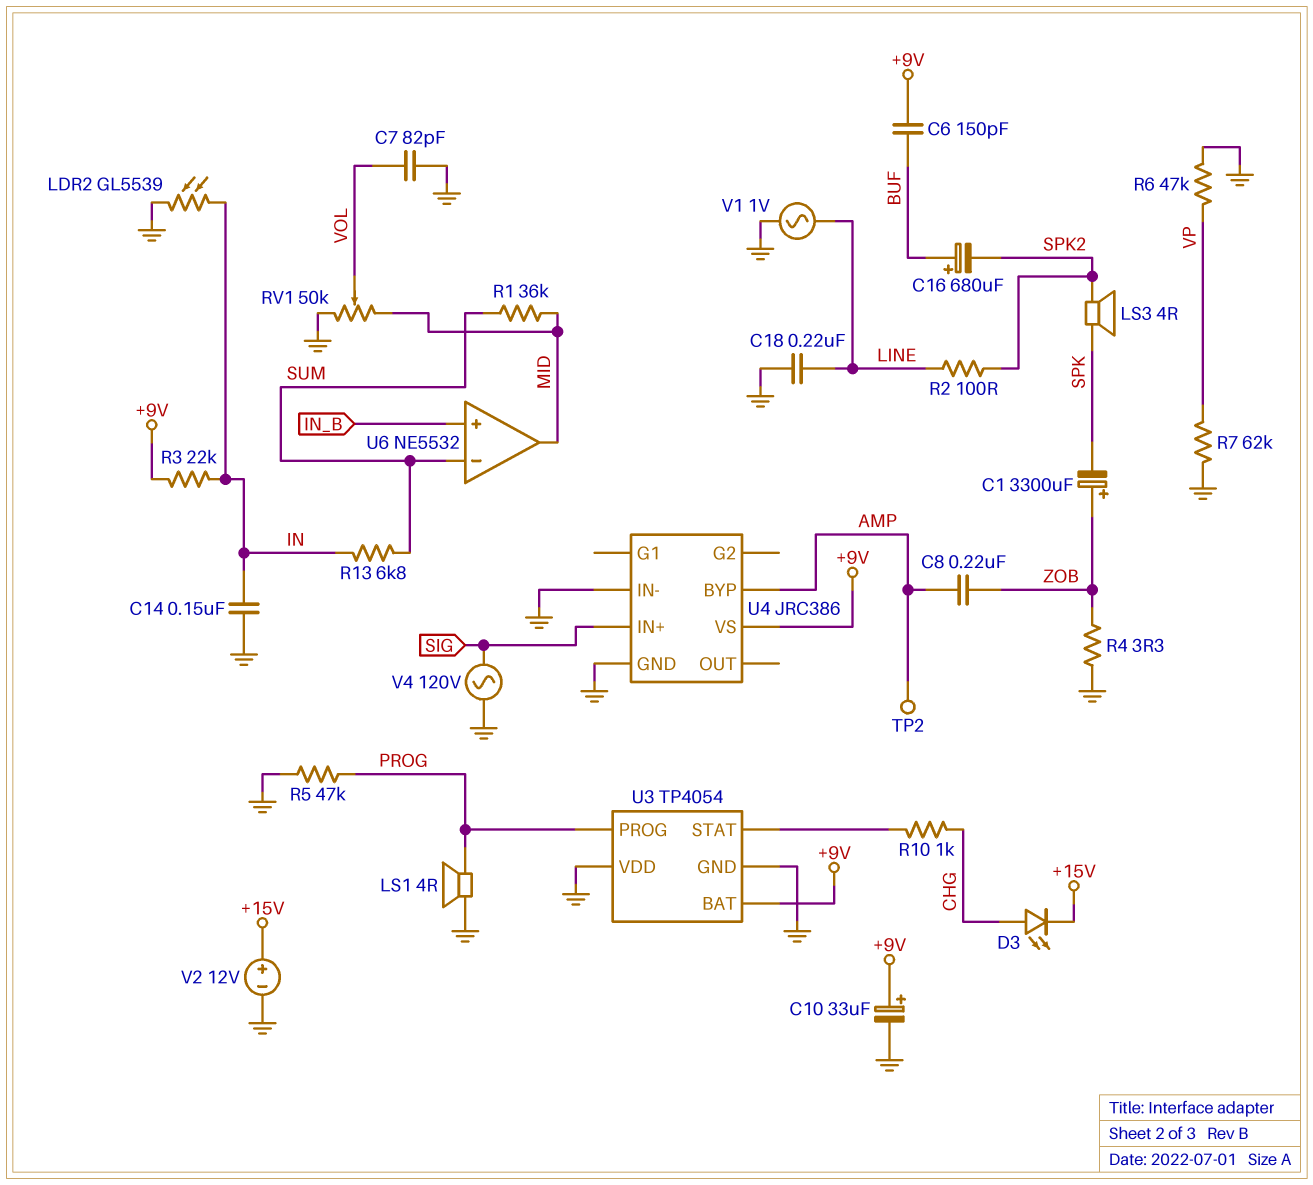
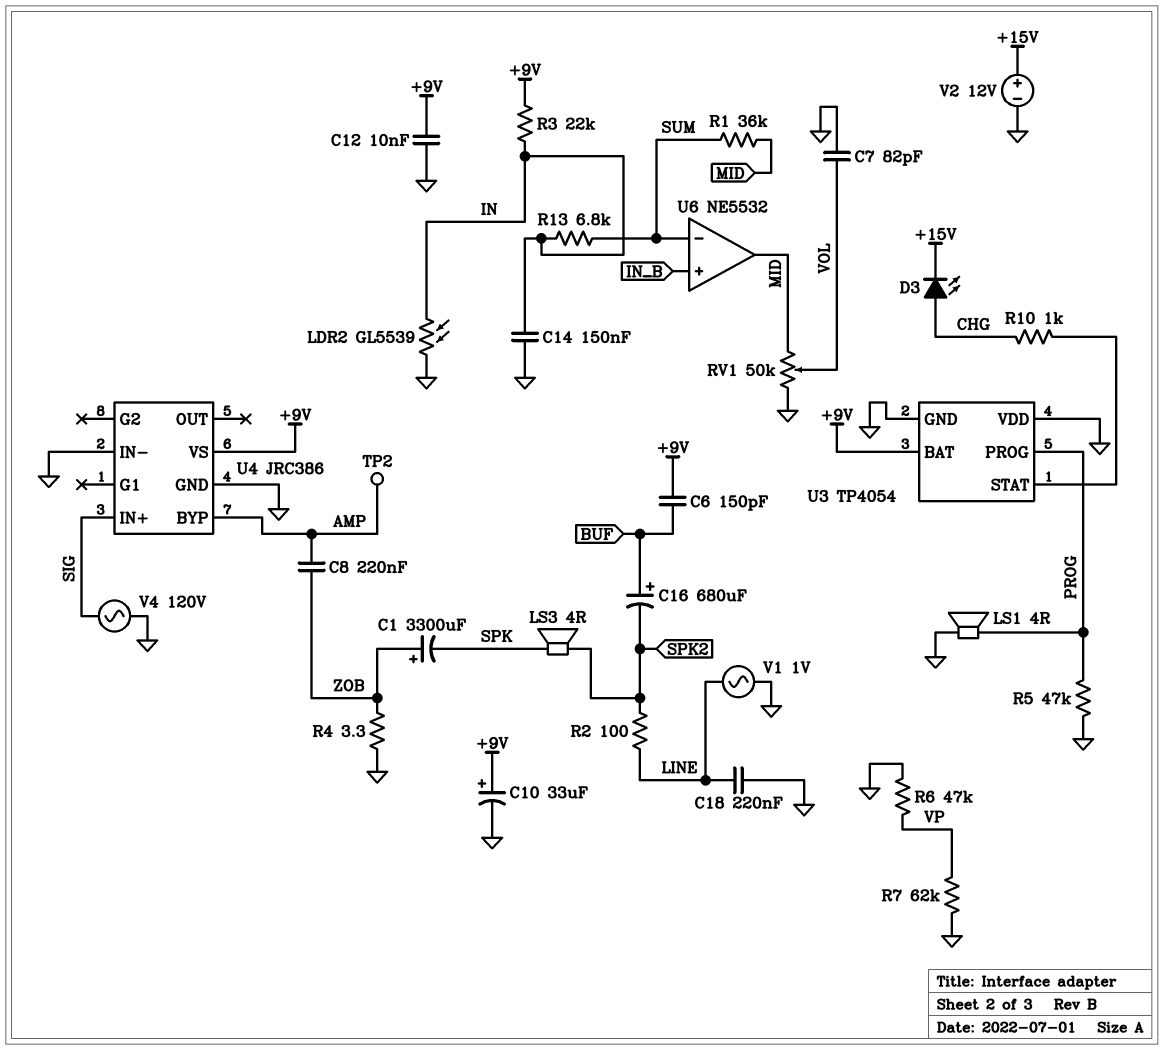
C12: none -> 10nF (+9V, GND)

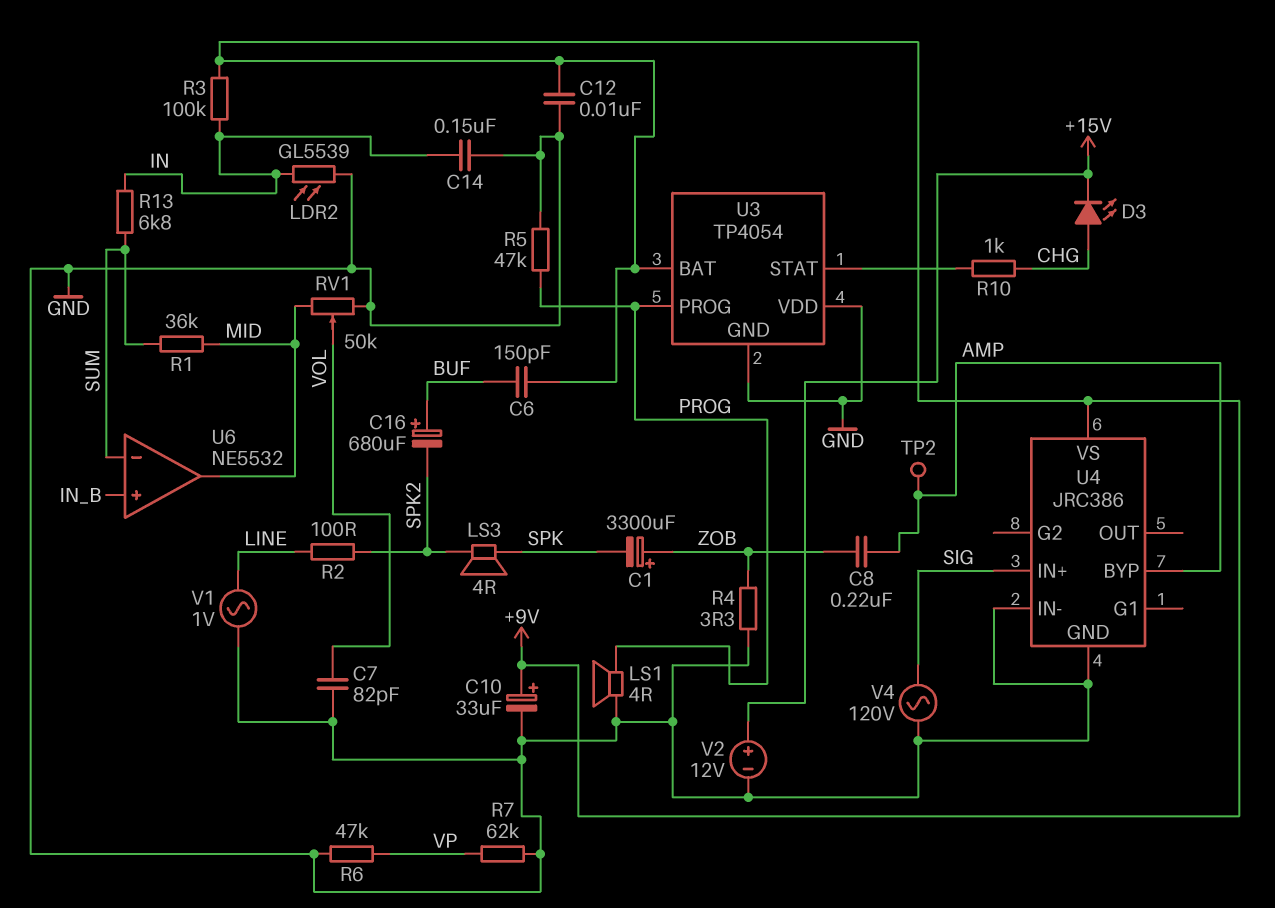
C18: 220nF (GND, LINE) -> none
R3: 22k (+9V, IN) -> 100k (+9V, IN)

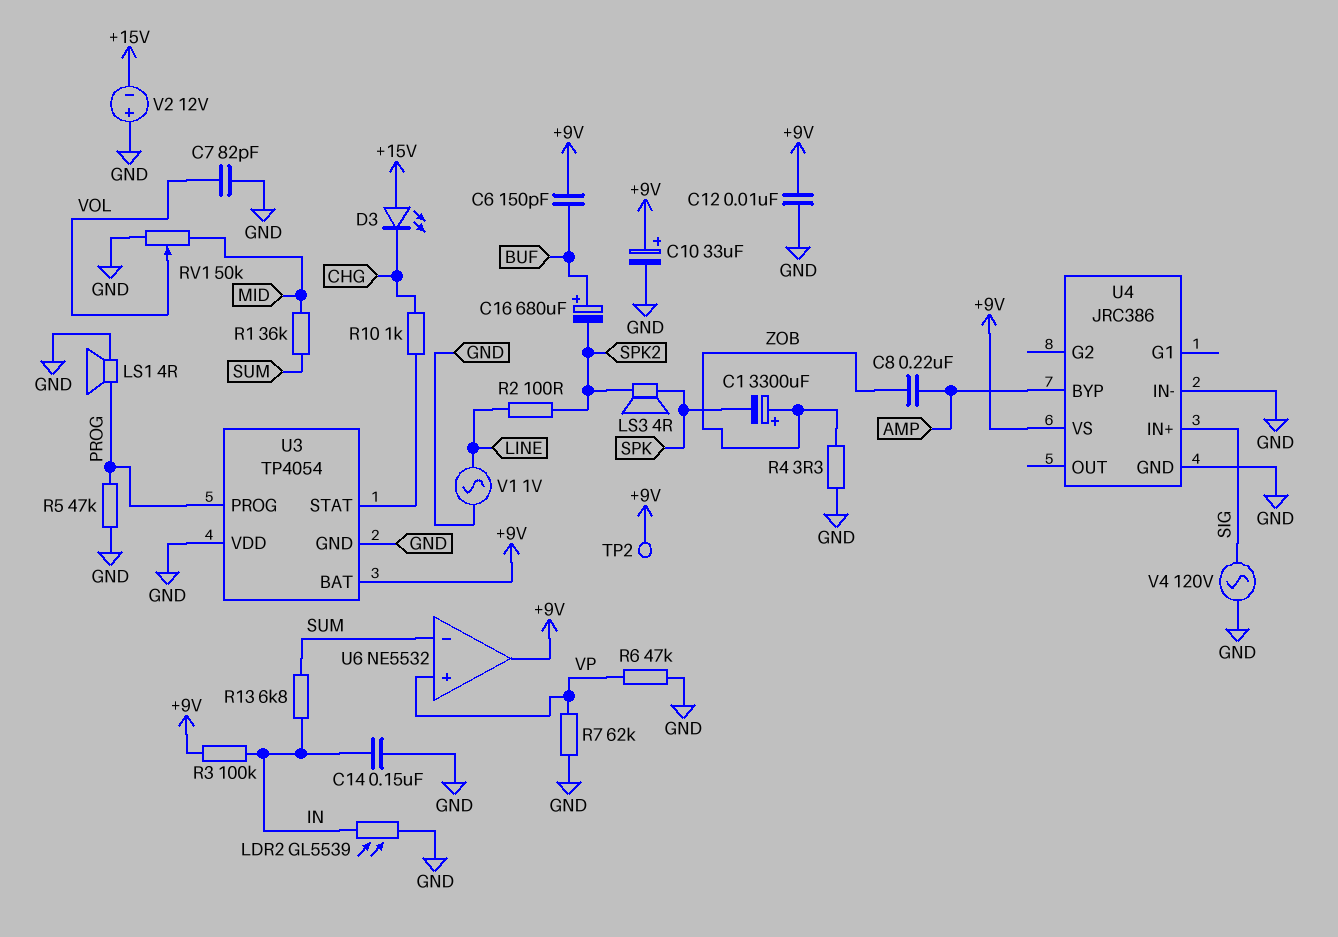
D3: LED (A CHG, K +15V) -> LED (A +15V, K CHG)
TP2: test point (AMP) -> test point (+9V)
U6 pin in+: IN_B -> VP
U6 pin out: MID -> +9V
V2: 12V (plus +15V, minus GND) -> 12V (plus GND, minus +15V)

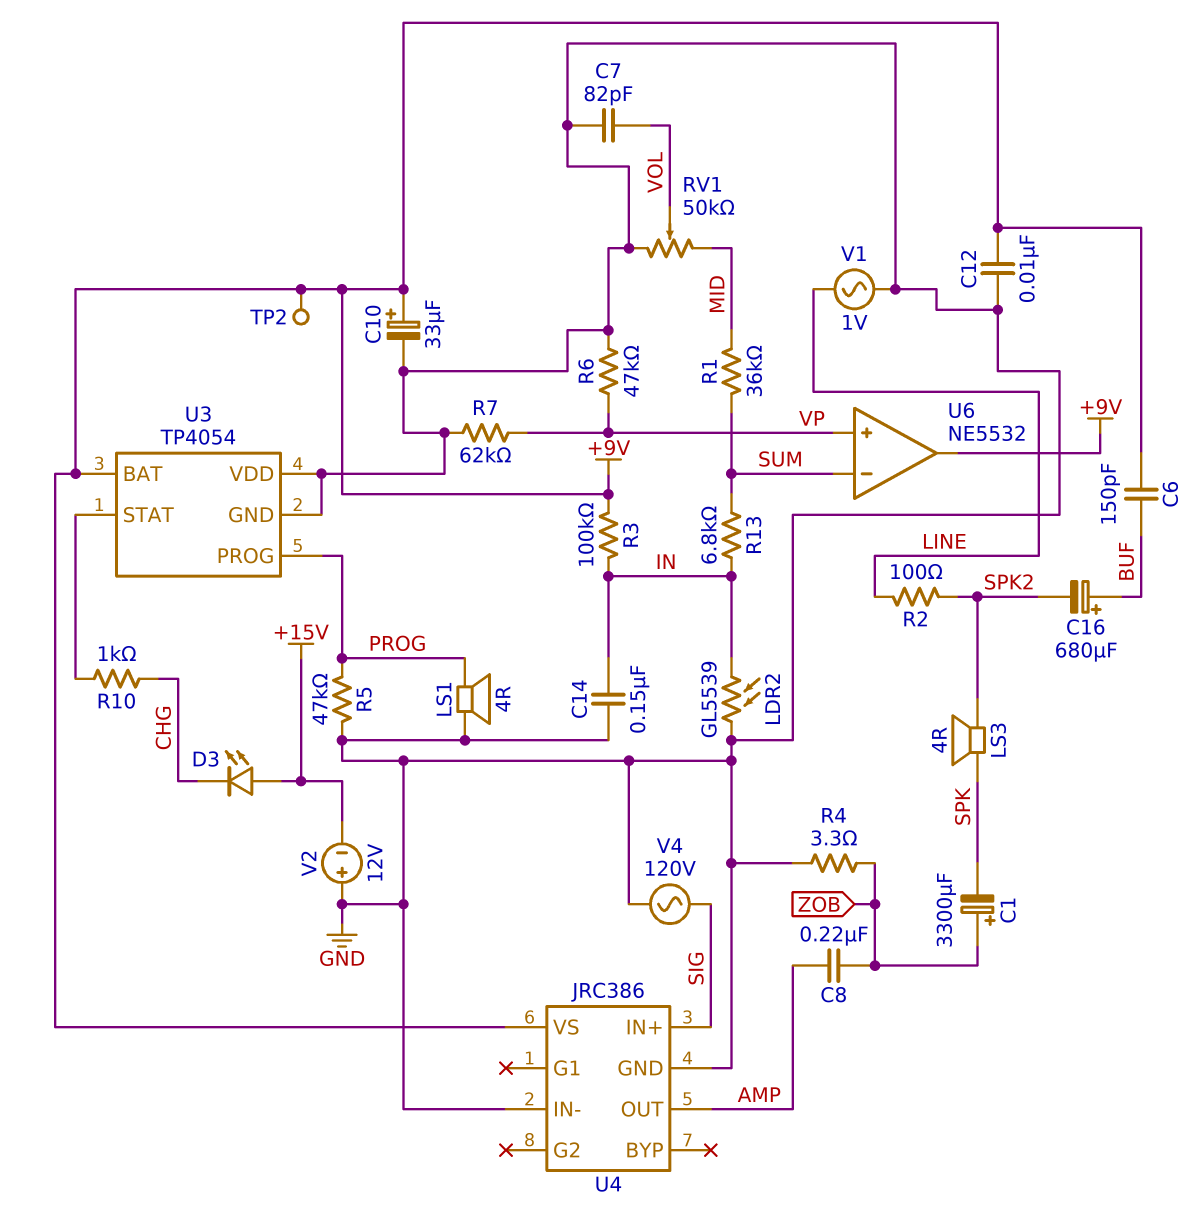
U4 pin BYP: AMP -> none
U4 pin OUT: none -> AMP

